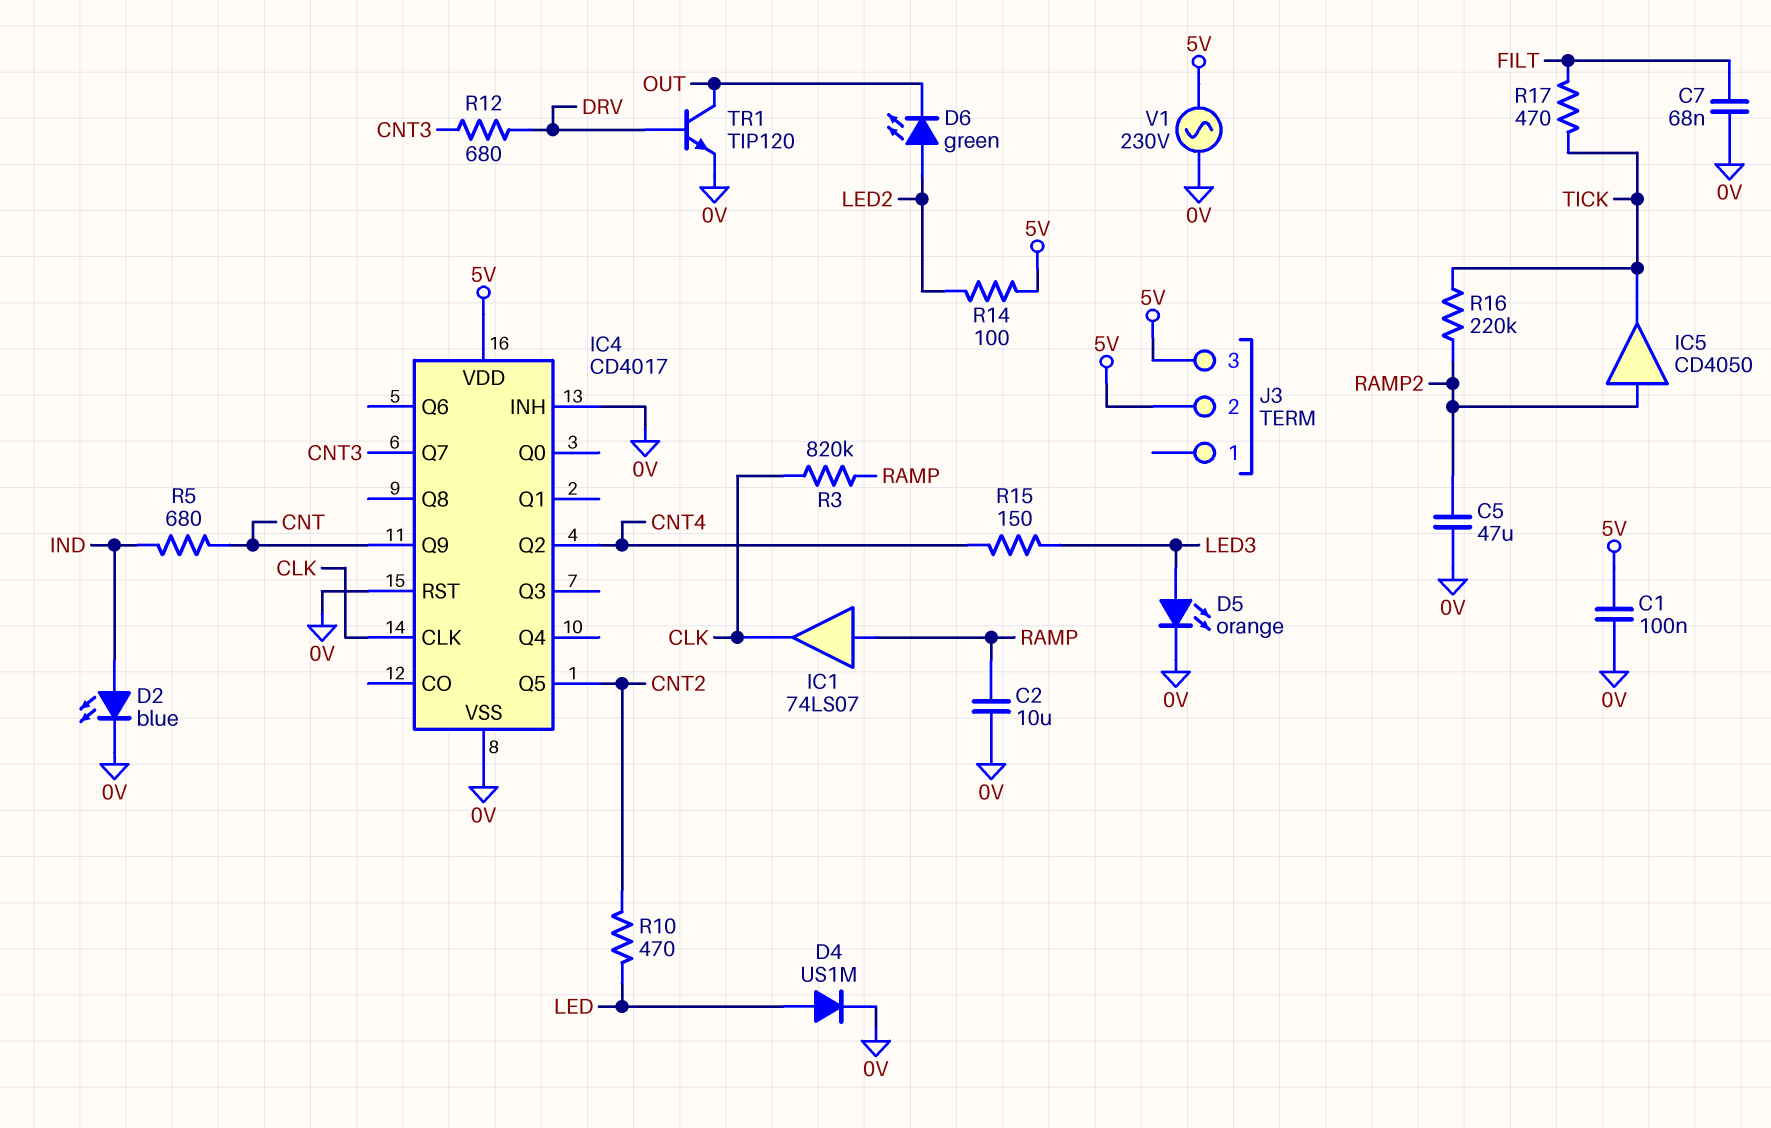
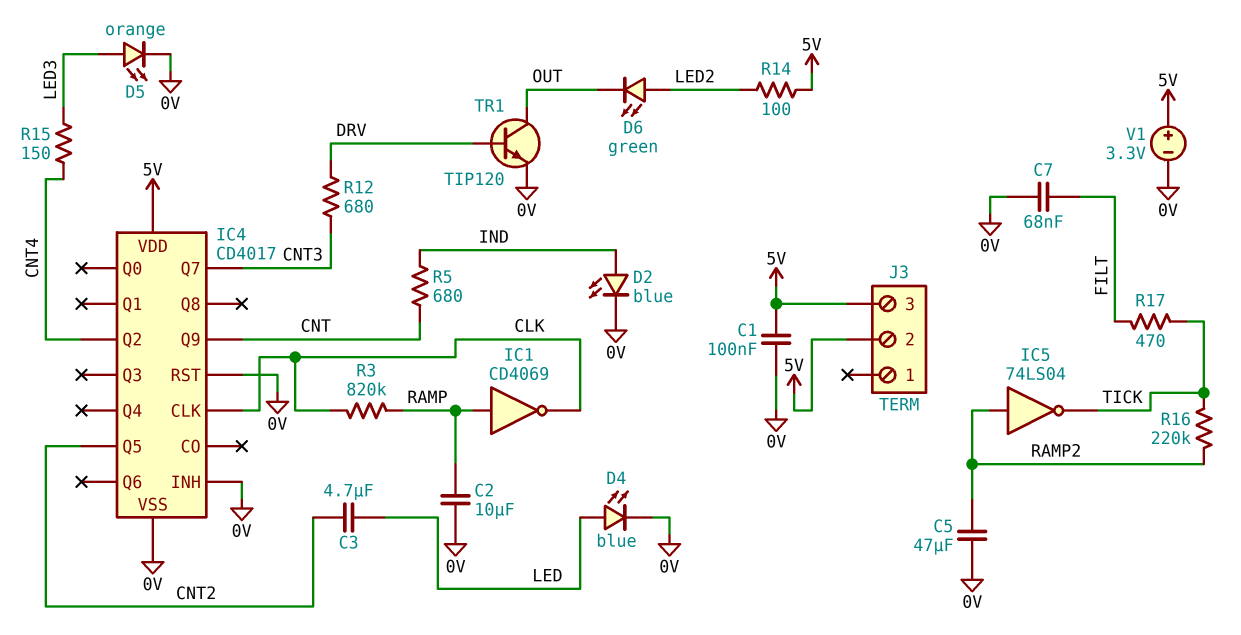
C3: none -> 4.7uF (CNT2, LED)
D4: diode US1M (A LED, K 0V) -> LED blue (A LED, K 0V)
IC1: buffer 74LS07 (in RAMP, out CLK) -> NOT CD4069 (in RAMP, out CLK)
IC5: buffer CD4050 (in RAMP2, out TICK) -> NOT 74LS04 (in RAMP2, out TICK)
R10: 470 (CNT2, LED) -> none
V1: AC 230V (0V, 5V) -> 3.3V (plus 5V, minus 0V)

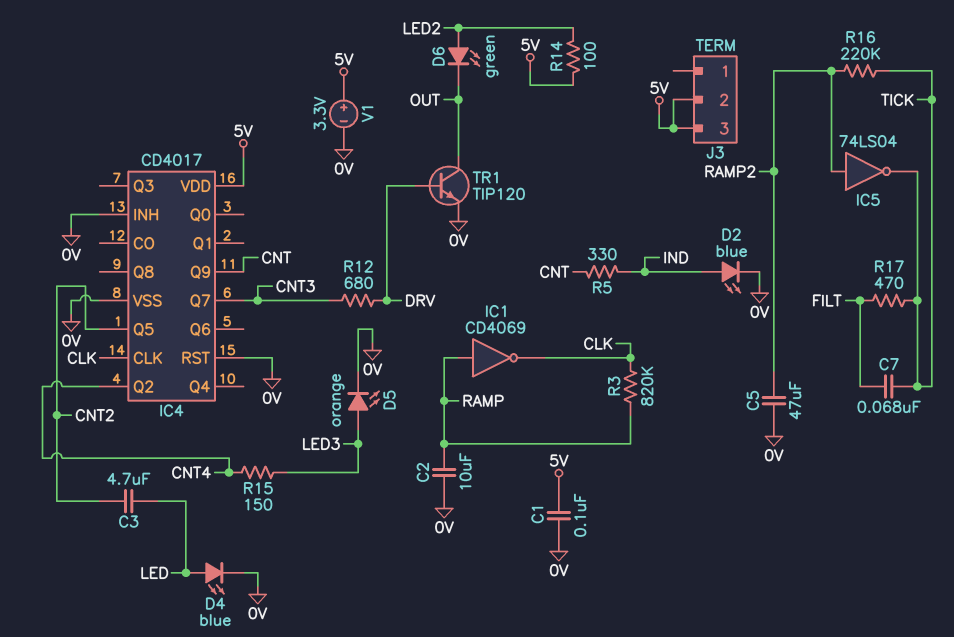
C7: 68nF (0V, FILT) -> 68nF (FILT, TICK)
R5: 680 (CNT, IND) -> 330 (CNT, IND)

